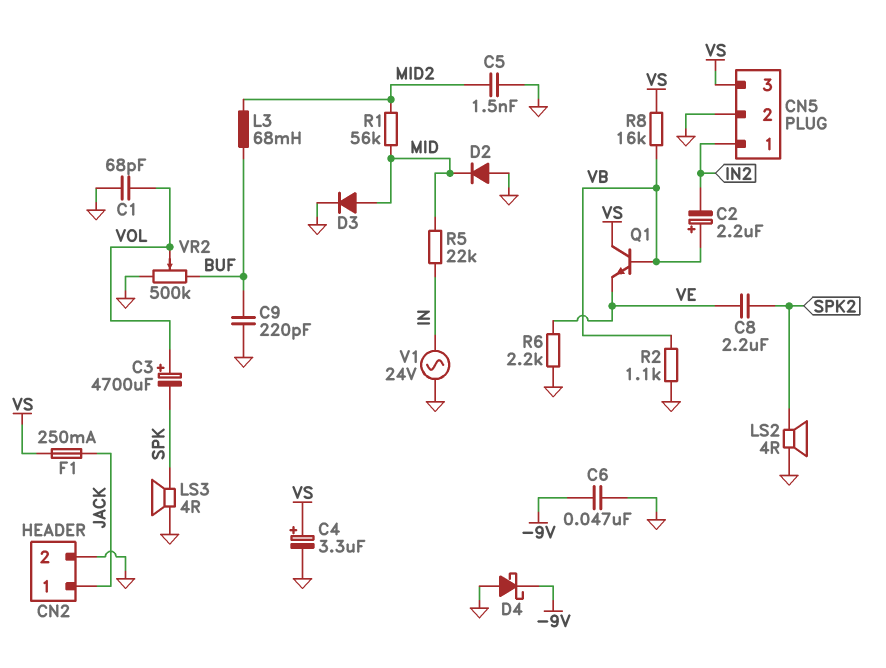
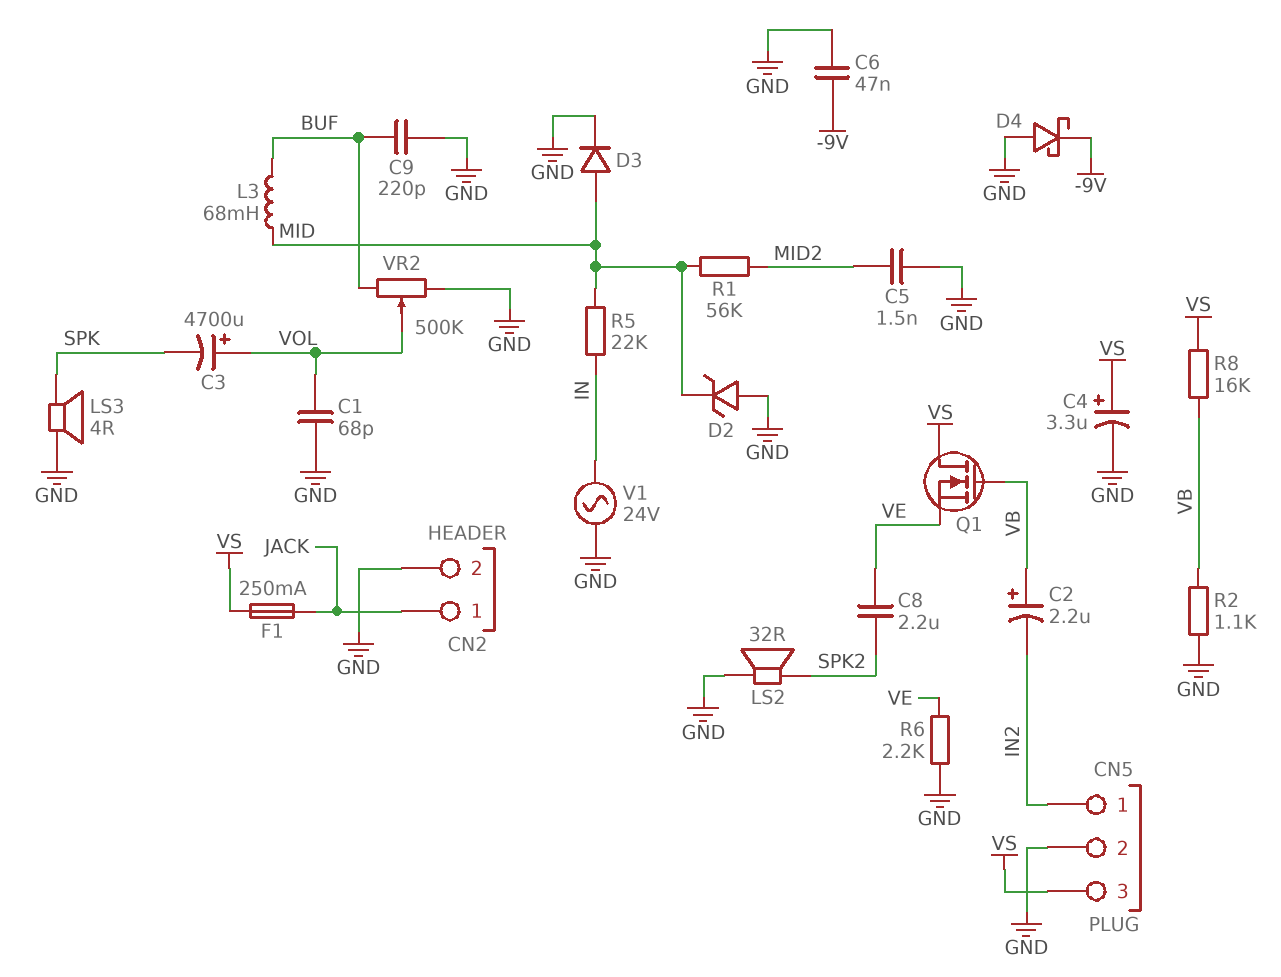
D2: diode (A GND, K MID) -> zener (A GND, K MID)
L3: 68mH (BUF, MID2) -> 68mH (BUF, MID)
LS2: speaker 4R (GND, SPK2) -> speaker 32R (GND, SPK2)
Q1: NPN (B VB, C VS, E VE) -> NMOS (G VB, D VS, S VE)

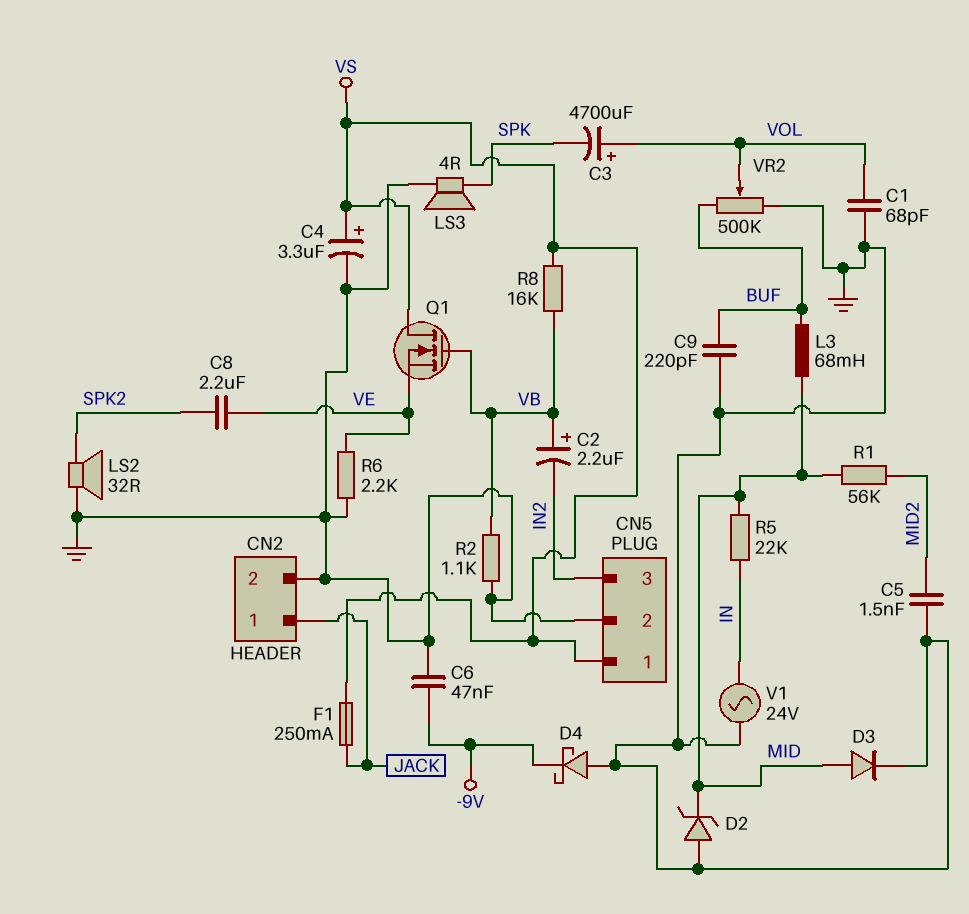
CN5 pin 1: IN2 -> VS
CN5 pin 3: VS -> IN2

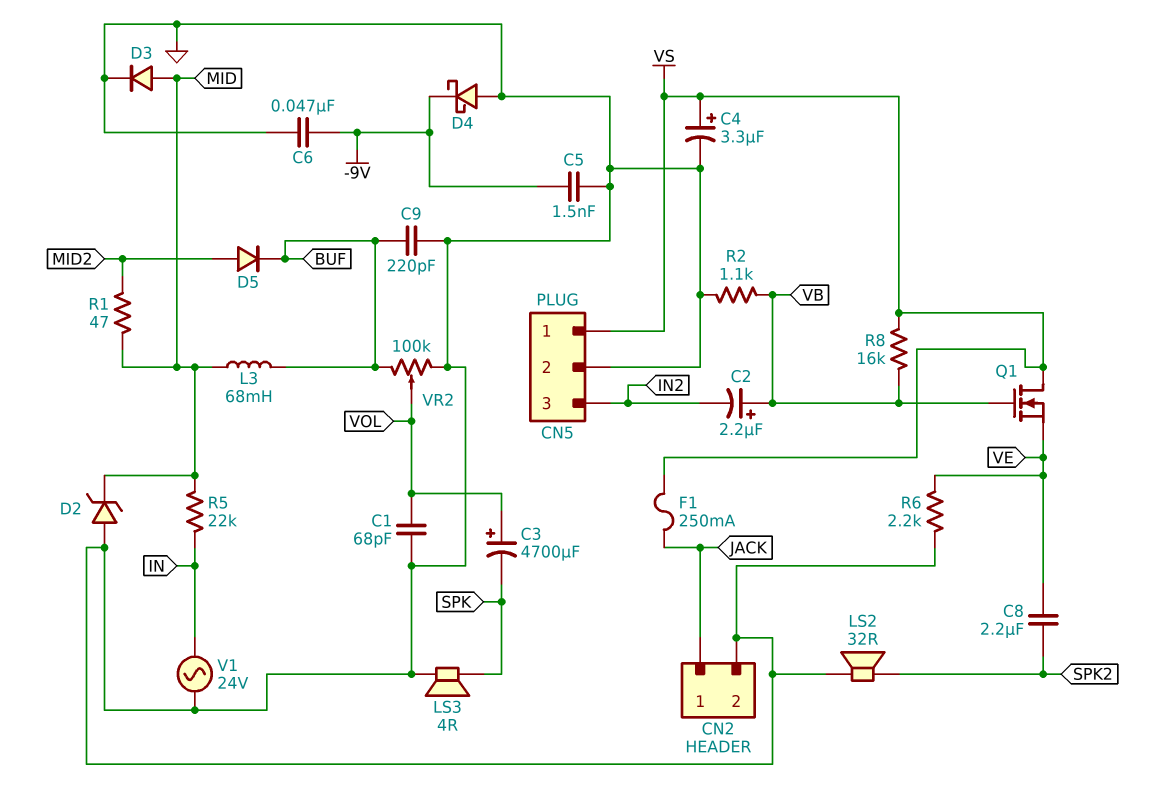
C5: 1.5nF (GND, MID2) -> 1.5nF (-9V, GND)
D5: none -> diode (A MID2, K BUF)
R1: 56k (MID, MID2) -> 47 (MID, MID2)
VR2: 500k (BUF, GND, wiper VOL) -> 100k (BUF, GND, wiper VOL)

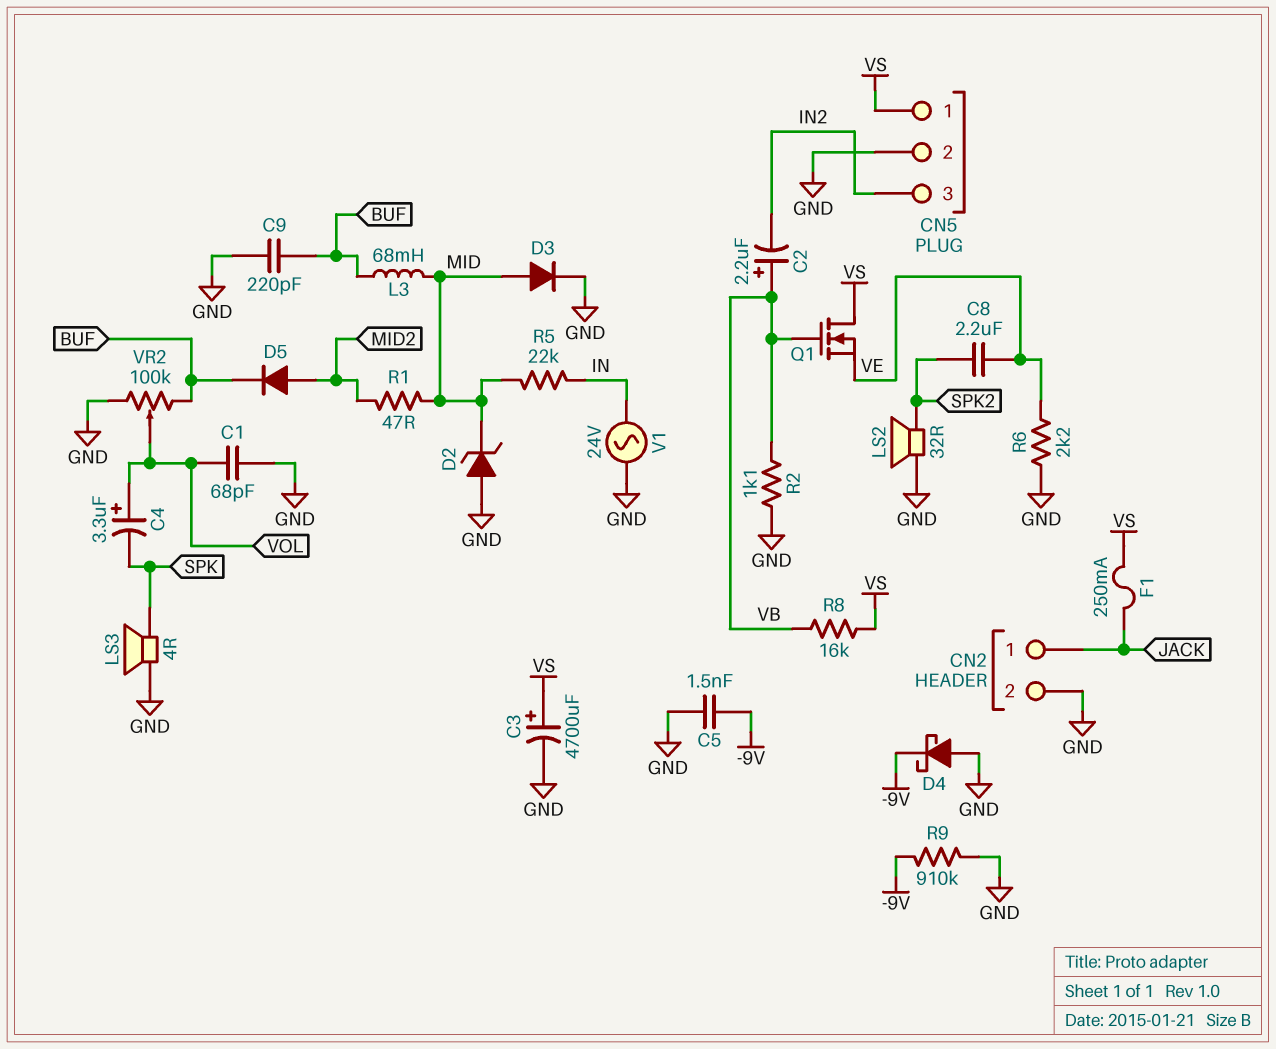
C3: 4700uF (plus VOL, minus SPK) -> 4700uF (plus VS, minus GND)
C4: 3.3uF (plus VS, minus GND) -> 3.3uF (plus VOL, minus SPK)
C6: 47nF (-9V, GND) -> none
R9: none -> 910k (-9V, GND)

